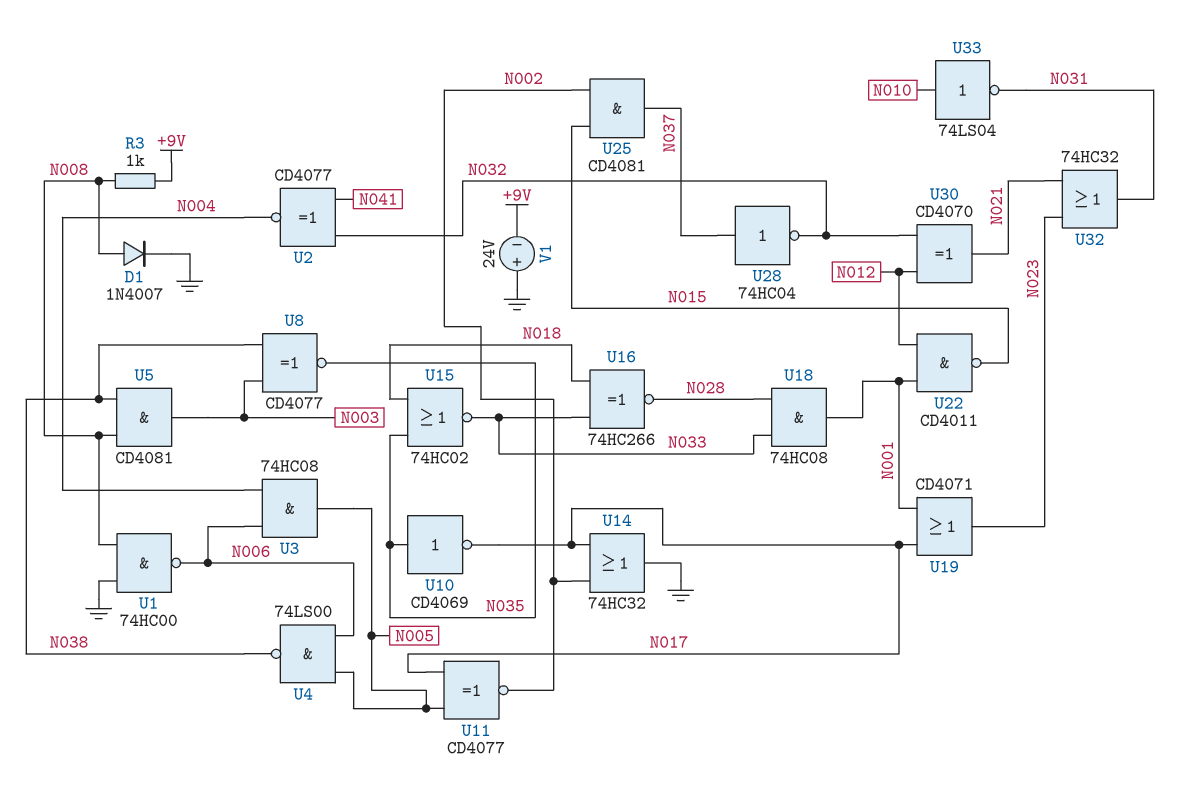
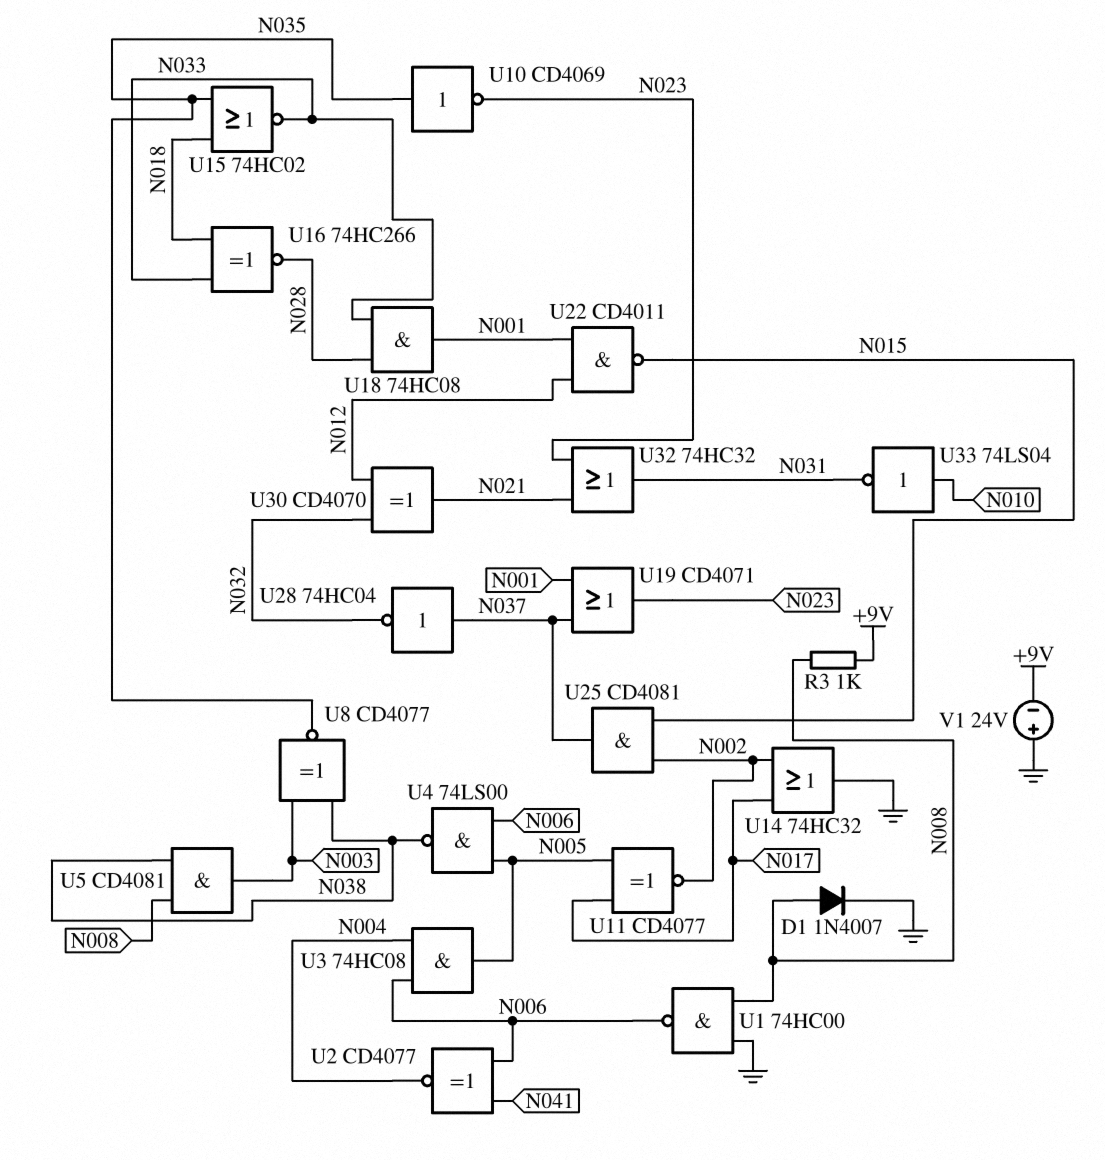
U2: XNOR CD4077 (in N032, in N041, out N004) -> XNOR CD4077 (in N006, in N041, out N004)
U10: NOT CD4069 (in N035, out N017) -> NOT CD4069 (in N035, out N023)
U19: OR CD4071 (in N001, in N017, out N023) -> OR CD4071 (in N001, in N037, out N023)

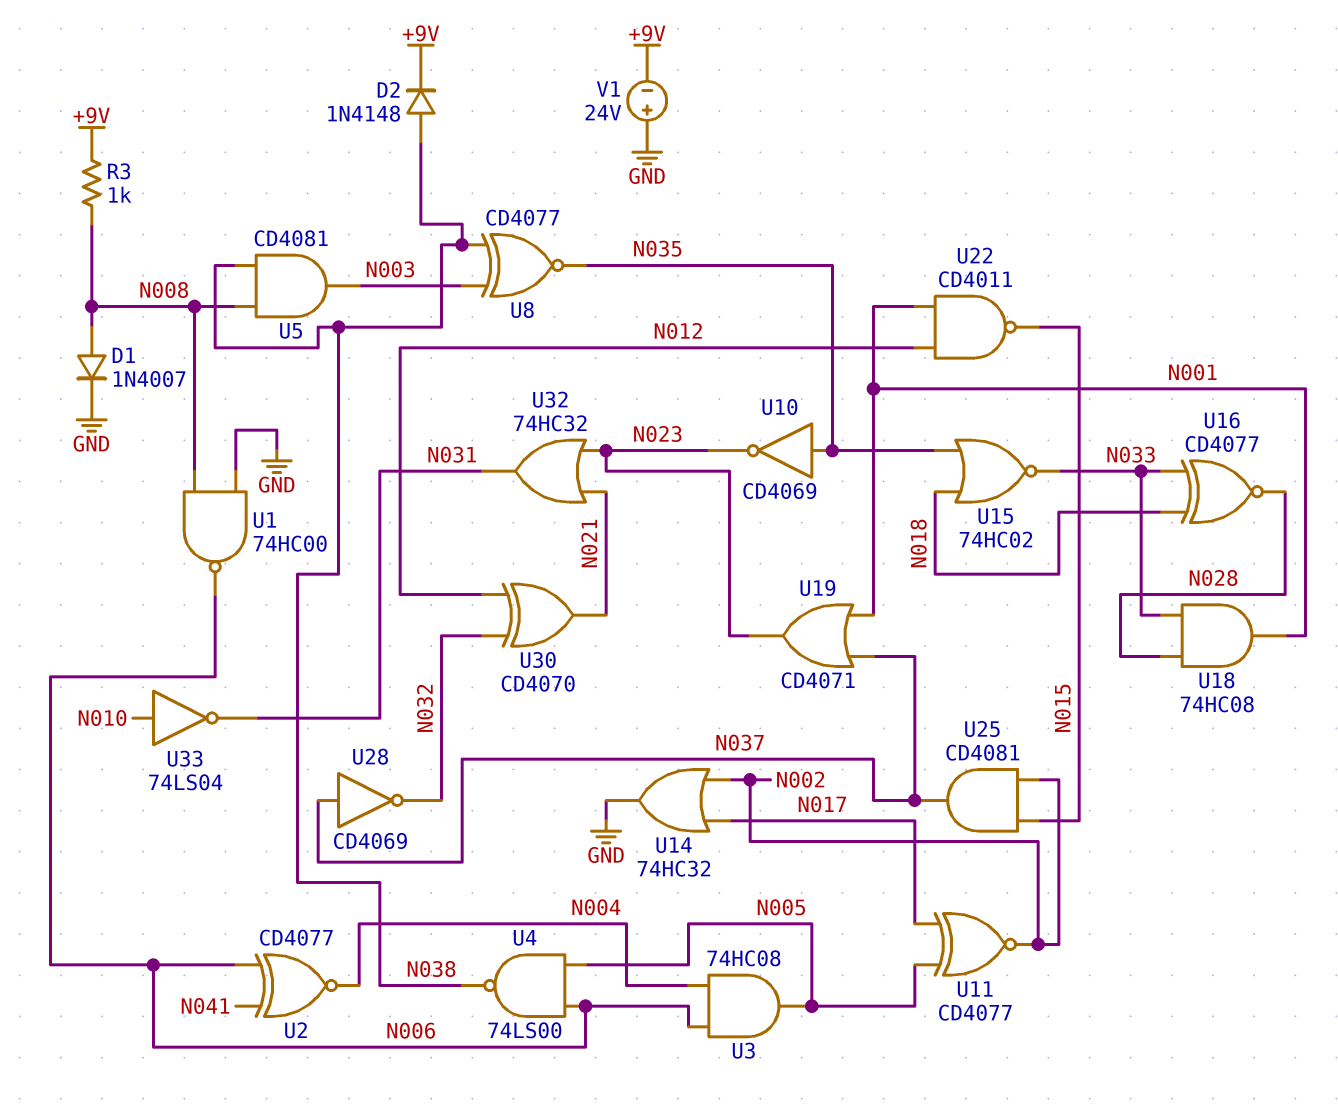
D2: none -> diode 1N4148 (A N038, K +9V)
U16: XNOR 74HC266 (in N018, in N033, out N028) -> XNOR CD4077 (in N018, in N033, out N028)
U28: NOT 74HC04 (in N037, out N032) -> NOT CD4069 (in N037, out N032)

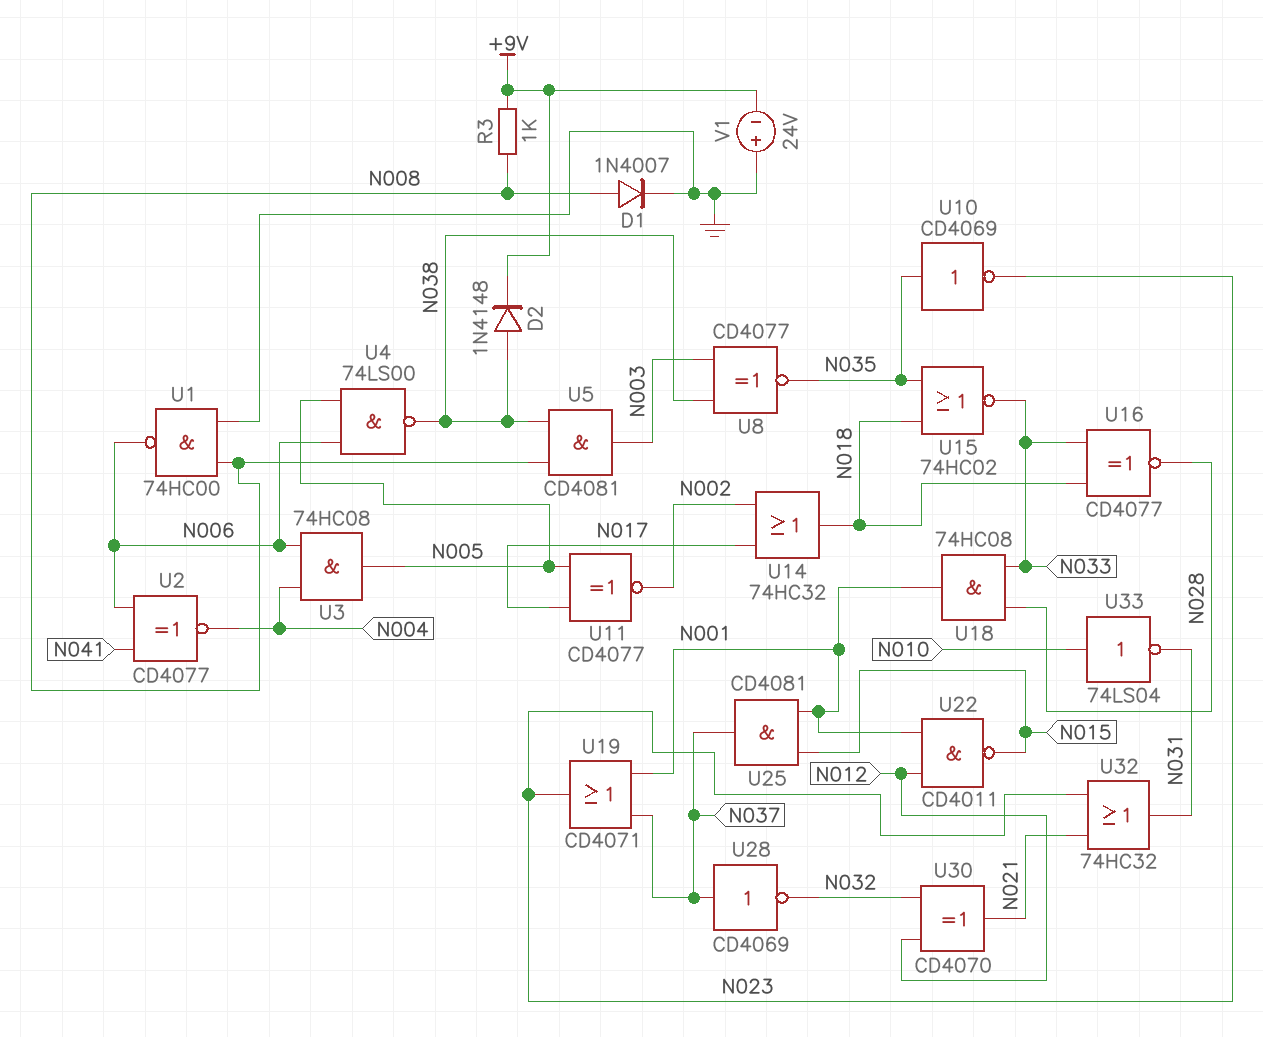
U14: OR 74HC32 (in N002, in N017, out GND) -> OR 74HC32 (in N002, in N017, out N018)
U25: AND CD4081 (in N002, in N015, out N037) -> AND CD4081 (in N001, in N015, out N037)

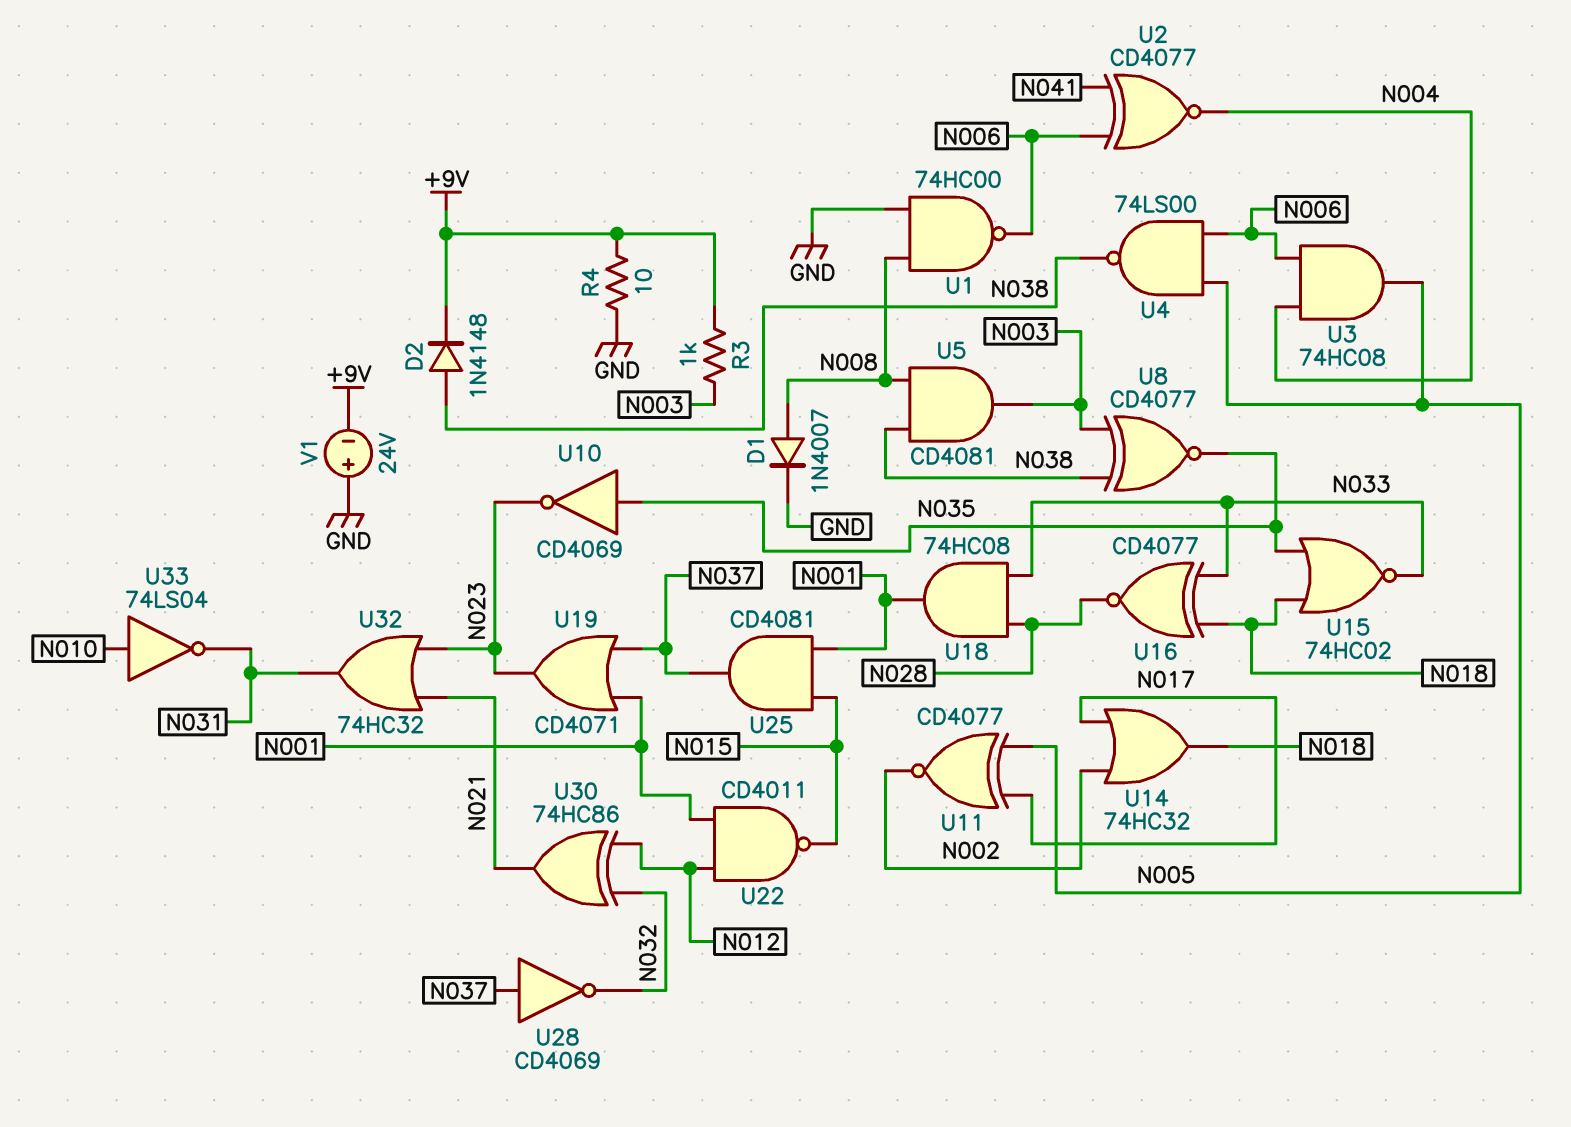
R3: 1k (+9V, N008) -> 1k (+9V, N003)
R4: none -> 10 (+9V, GND)
U30: XOR CD4070 (in N012, in N032, out N021) -> XOR 74HC86 (in N012, in N032, out N021)

